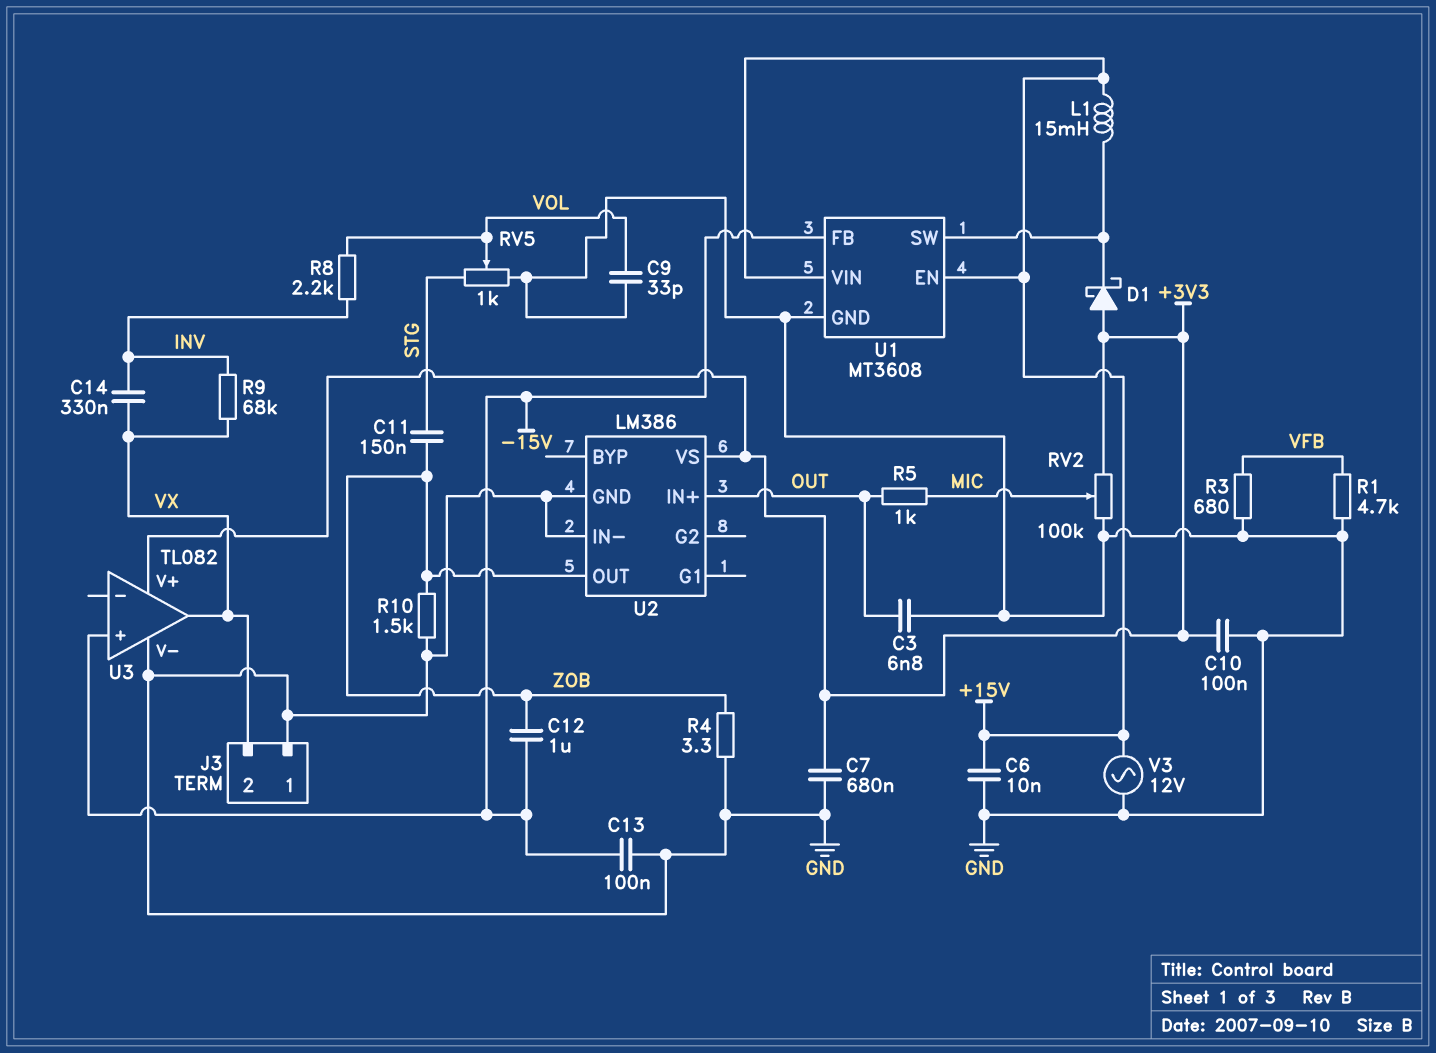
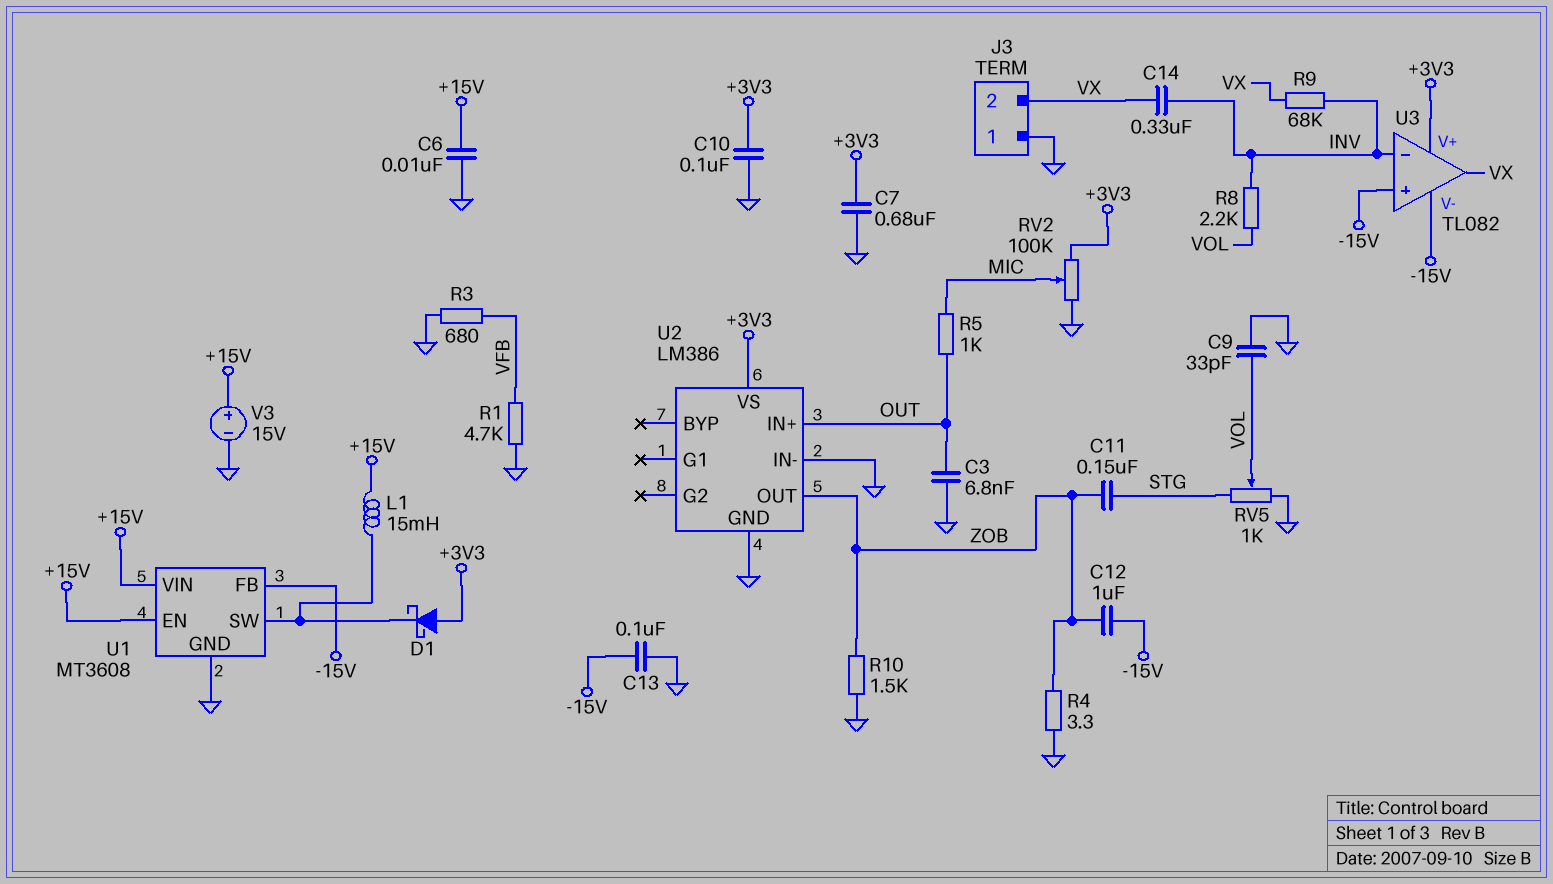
U3 pin V-: GND -> -15V
U3 pin in-: none -> INV
V3: AC 12V (+15V, GND) -> 15V (plus +15V, minus GND)

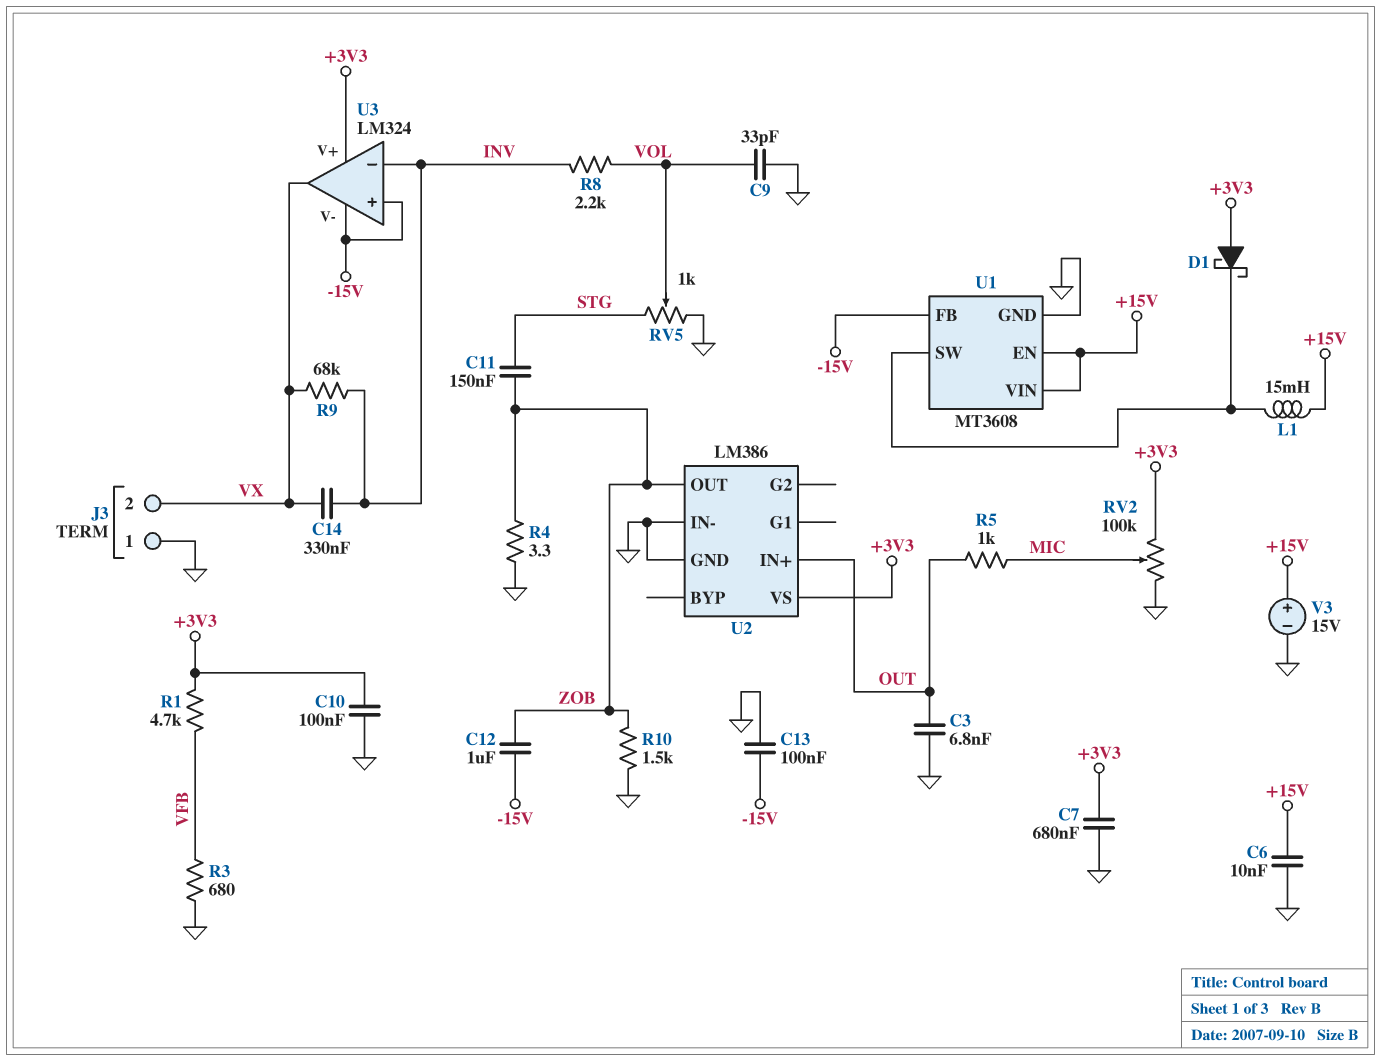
R1: 4.7k (GND, VFB) -> 4.7k (+3V3, VFB)
U3: TL082 -> LM324

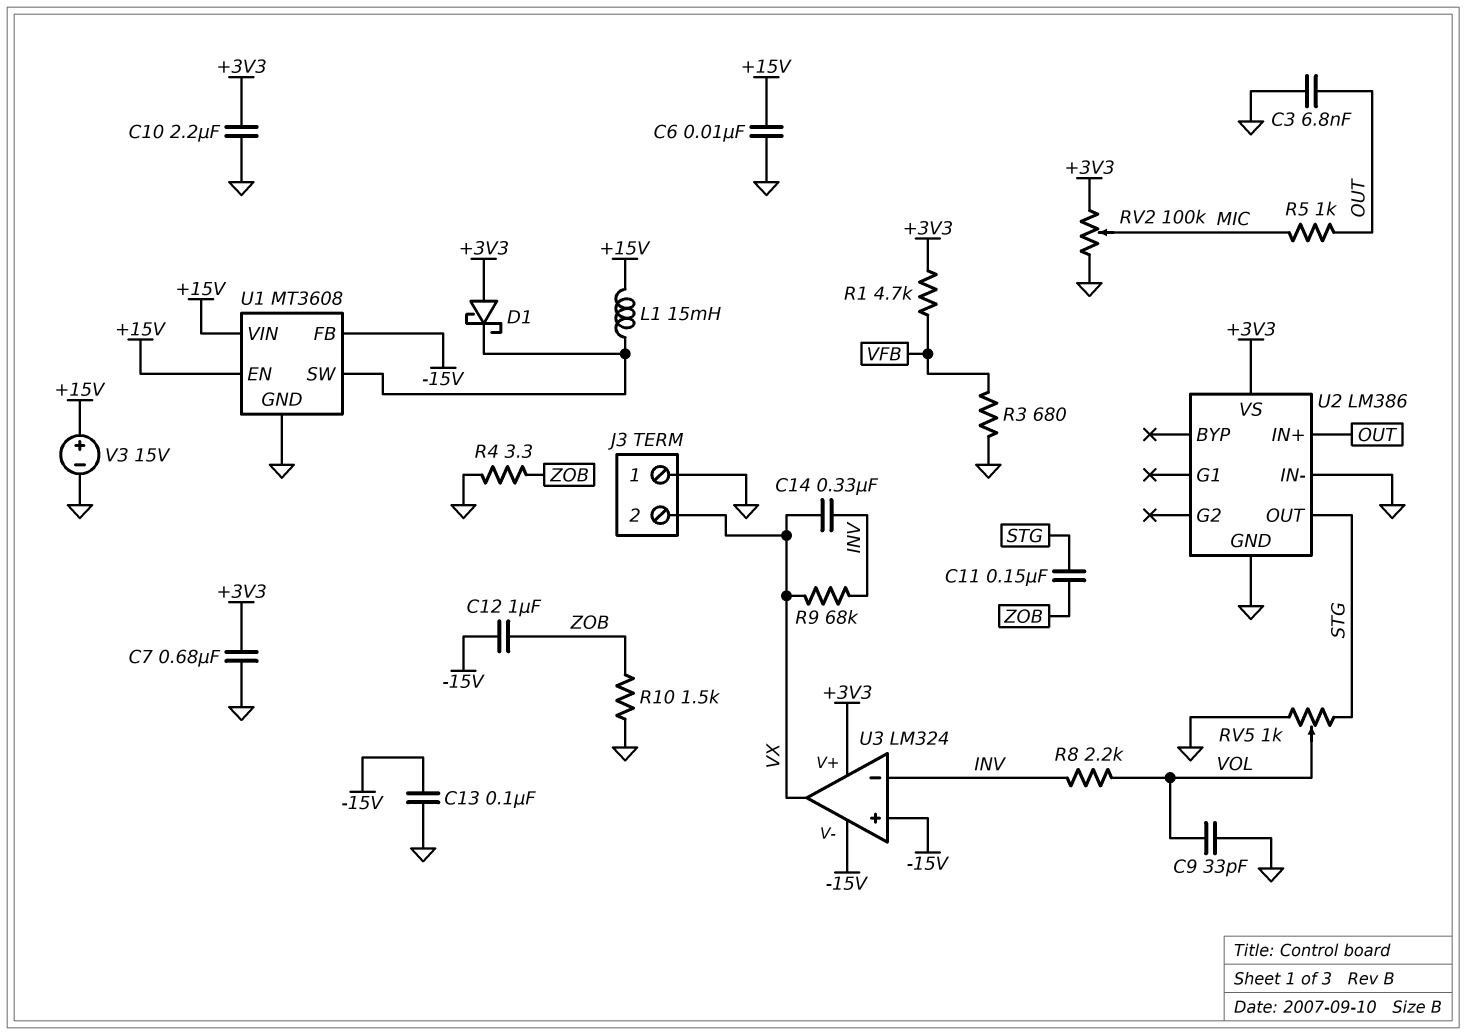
C10: 100nF (+3V3, GND) -> 2.2uF (+3V3, GND)
U2 pin OUT: ZOB -> STG

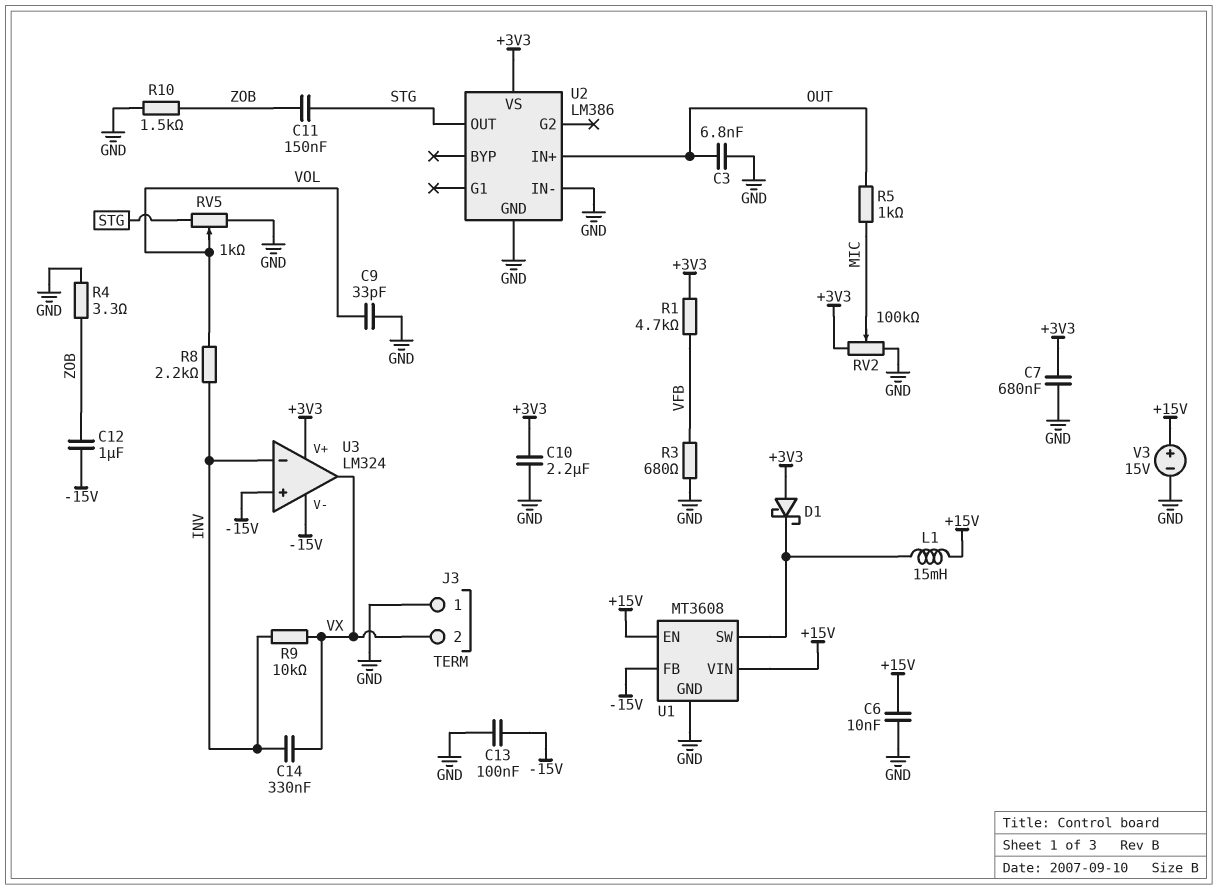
R9: 68k (INV, VX) -> 10k (INV, VX)

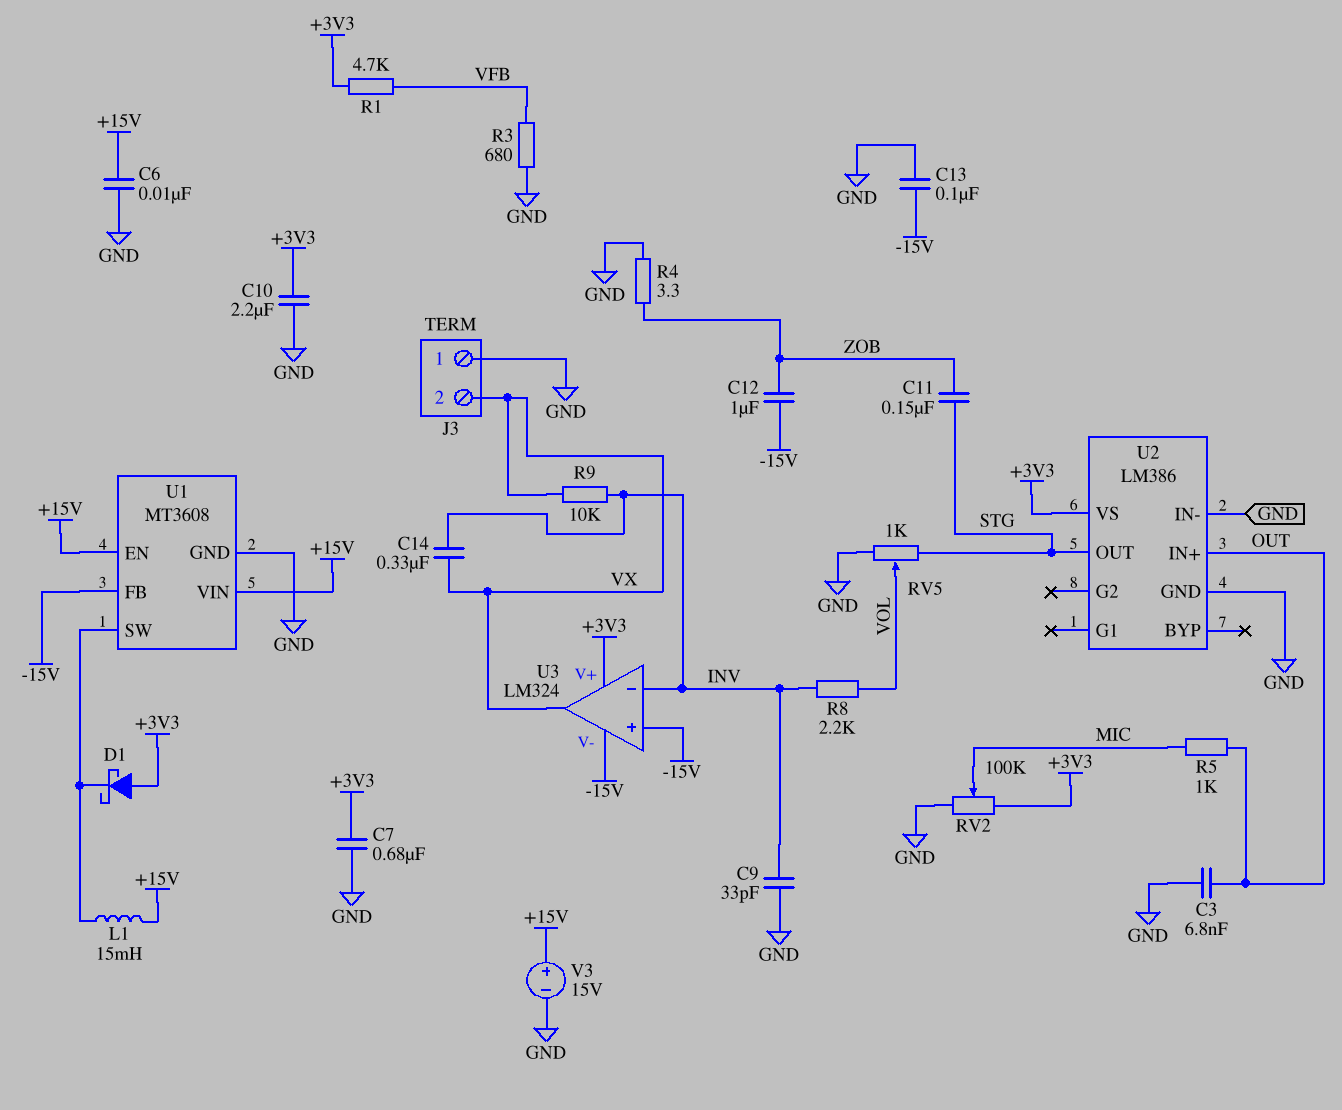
C9: 33pF (GND, VOL) -> 33pF (GND, INV)
R10: 1.5k (GND, ZOB) -> none

